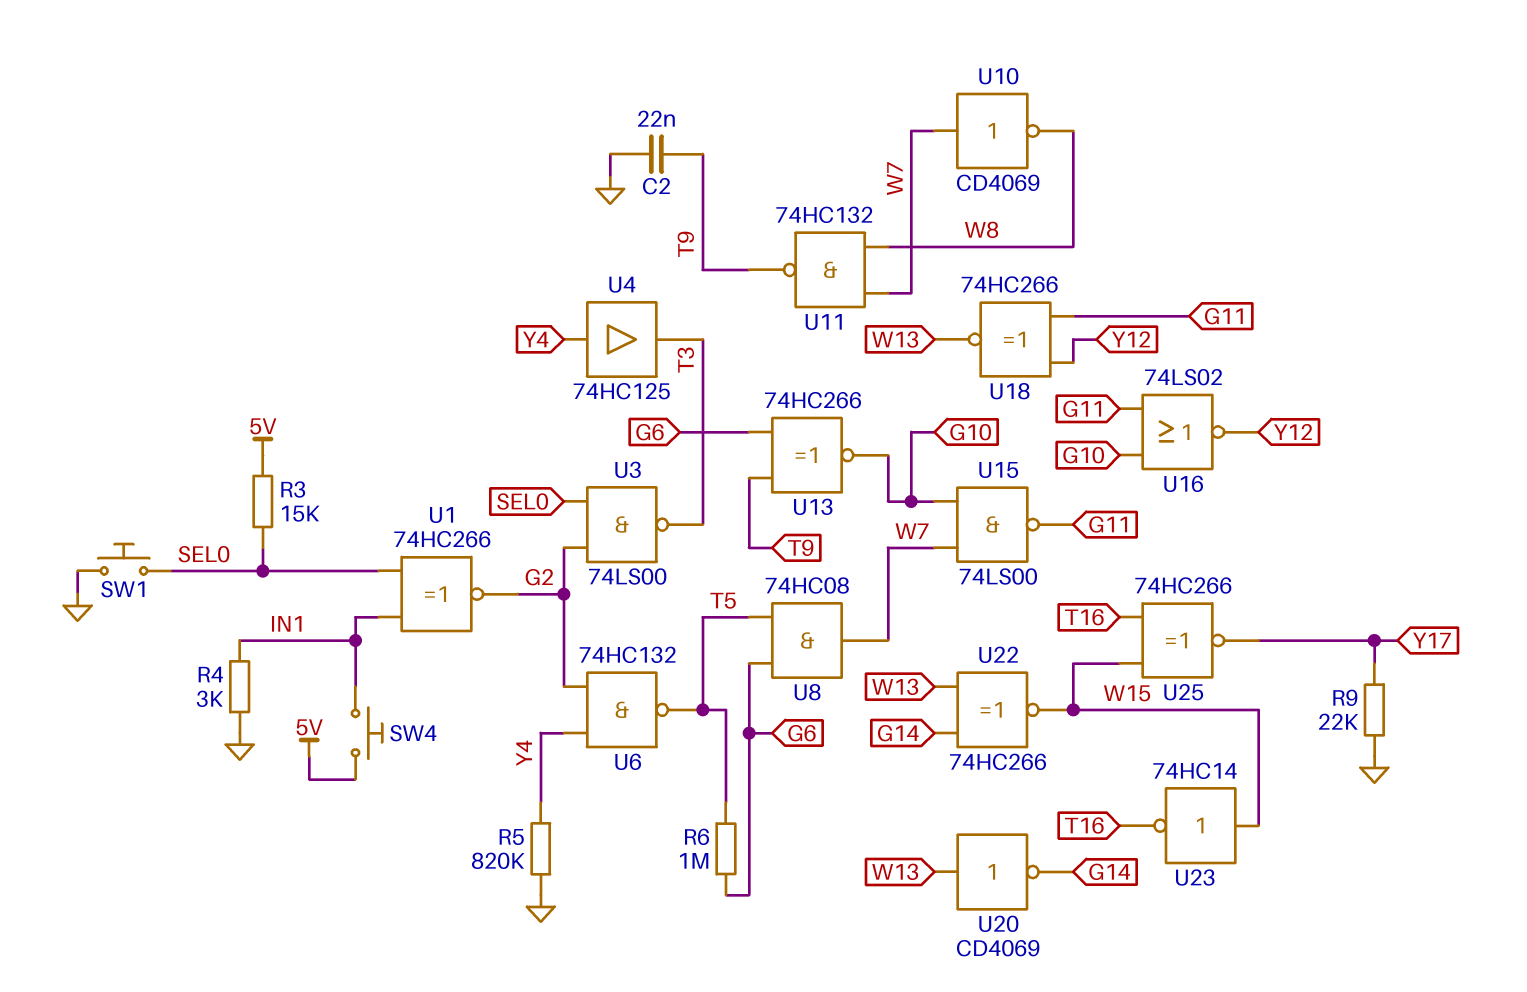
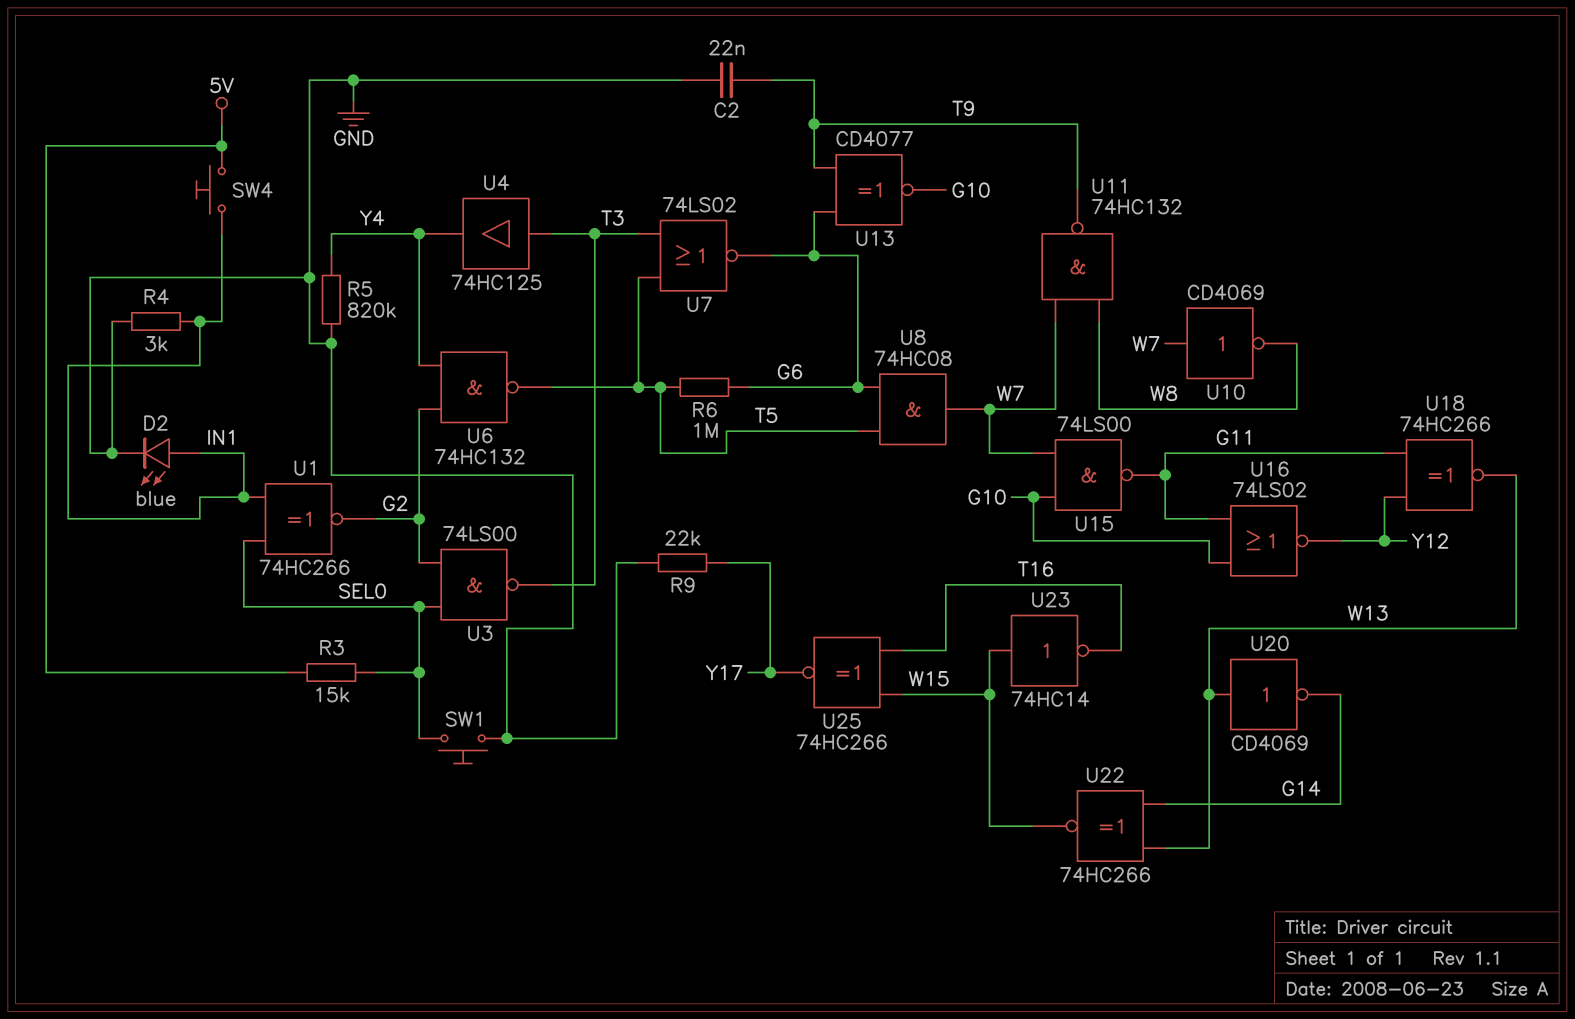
D2: none -> LED blue (A IN1, K GND)
U4: buffer 74HC125 (in Y4, out T3) -> buffer 74HC125 (in T3, out Y4)
U7: none -> NOR 74LS02 (in T3, in T5, out G6)
U13: XNOR 74HC266 (in G6, in T9, out G10) -> XNOR CD4077 (in G6, in T9, out G10)

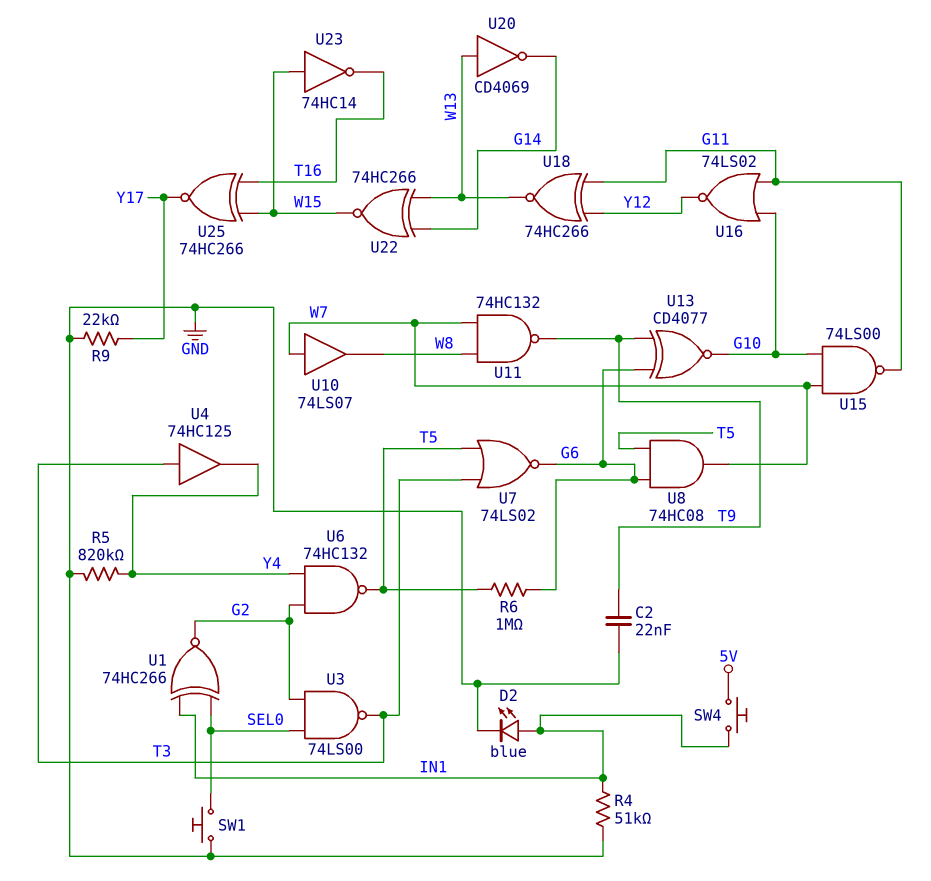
R3: 15k (5V, SEL0) -> none
R4: 3k (GND, IN1) -> 51k (GND, IN1)
U10: NOT CD4069 (in W7, out W8) -> buffer 74LS07 (in W7, out W8)

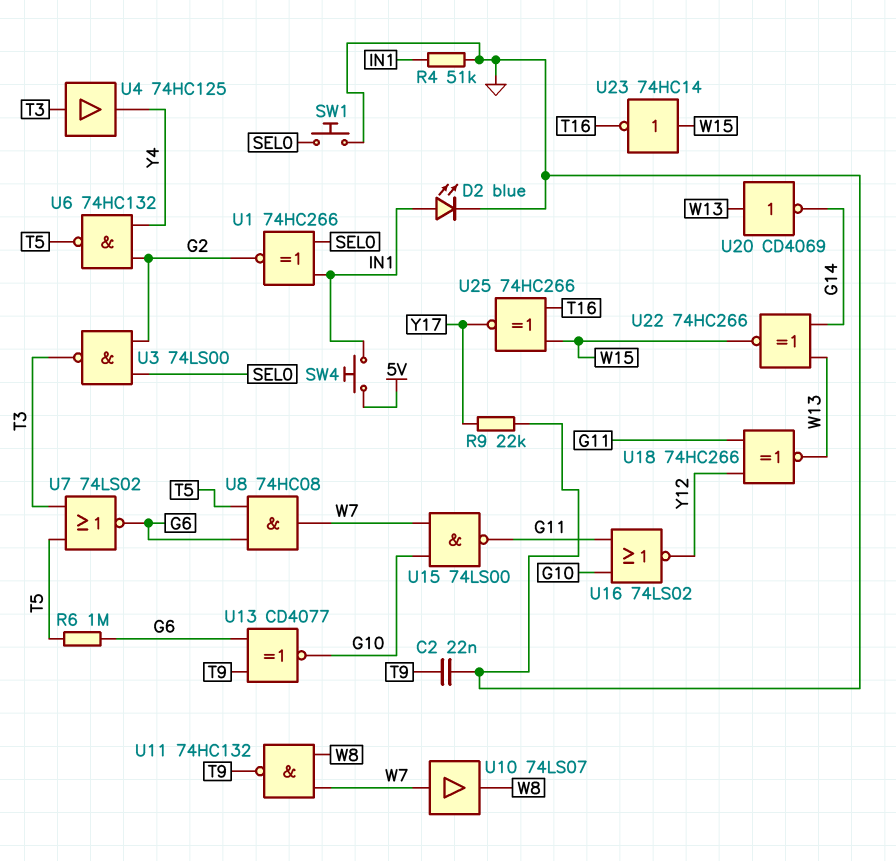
R5: 820k (GND, Y4) -> none

